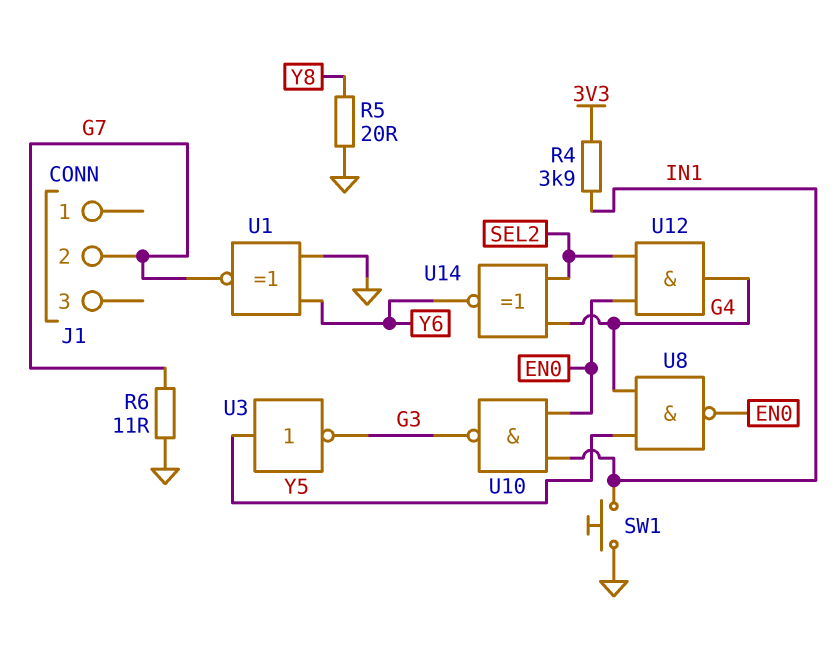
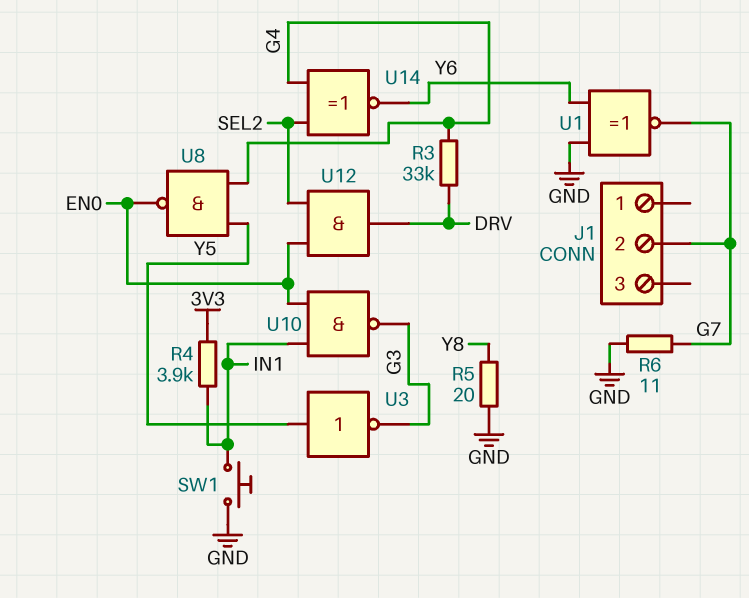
R3: none -> 33k (DRV, G4)
U12: AND (in EN0, in SEL2, out G4) -> AND (in EN0, in SEL2, out DRV)

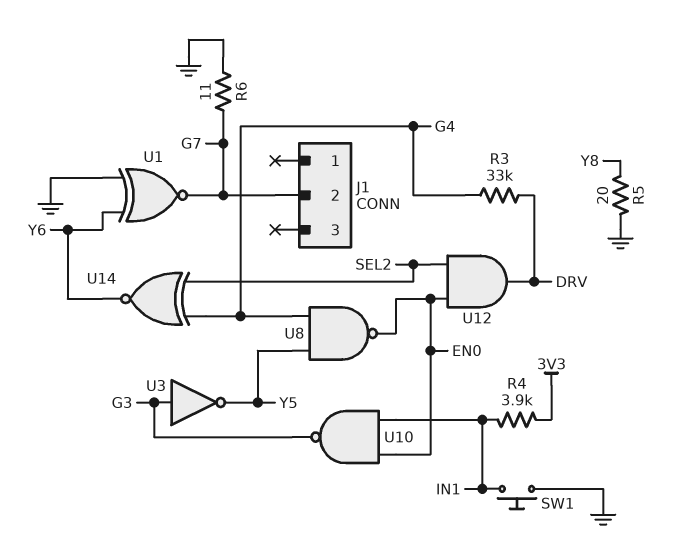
U3: NOT (in Y5, out G3) -> NOT (in G3, out Y5)

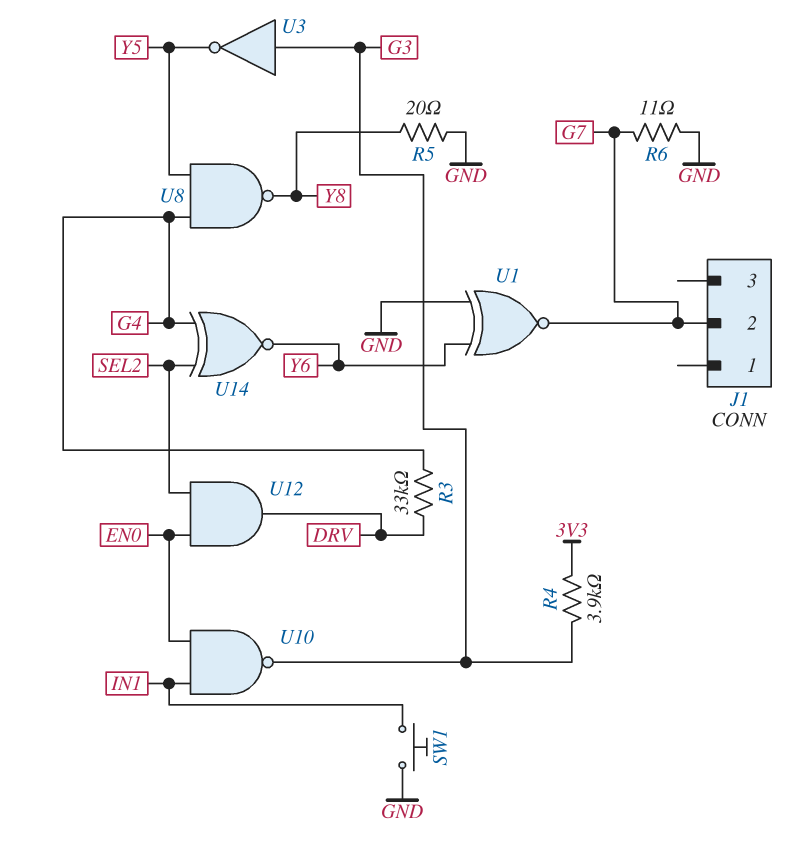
R4: 3.9k (3V3, IN1) -> 3.9k (3V3, G3)
U8: NAND (in G4, in Y5, out EN0) -> NAND (in G4, in Y5, out Y8)

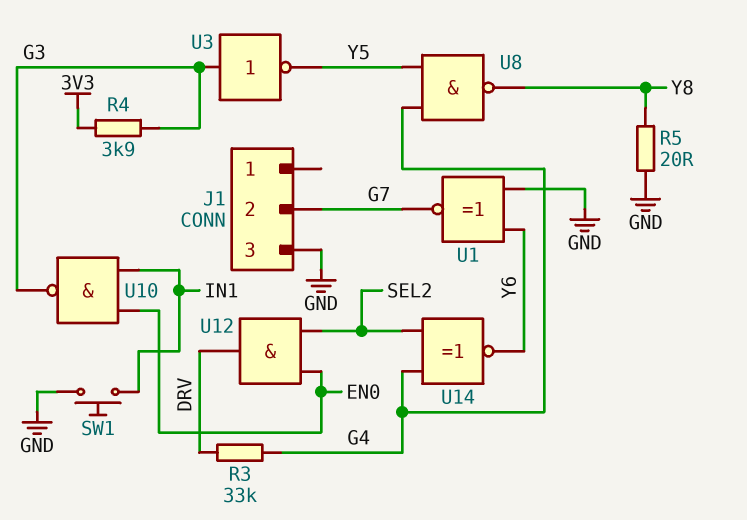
J1 pin 3: none -> GND
R6: 11 (G7, GND) -> none

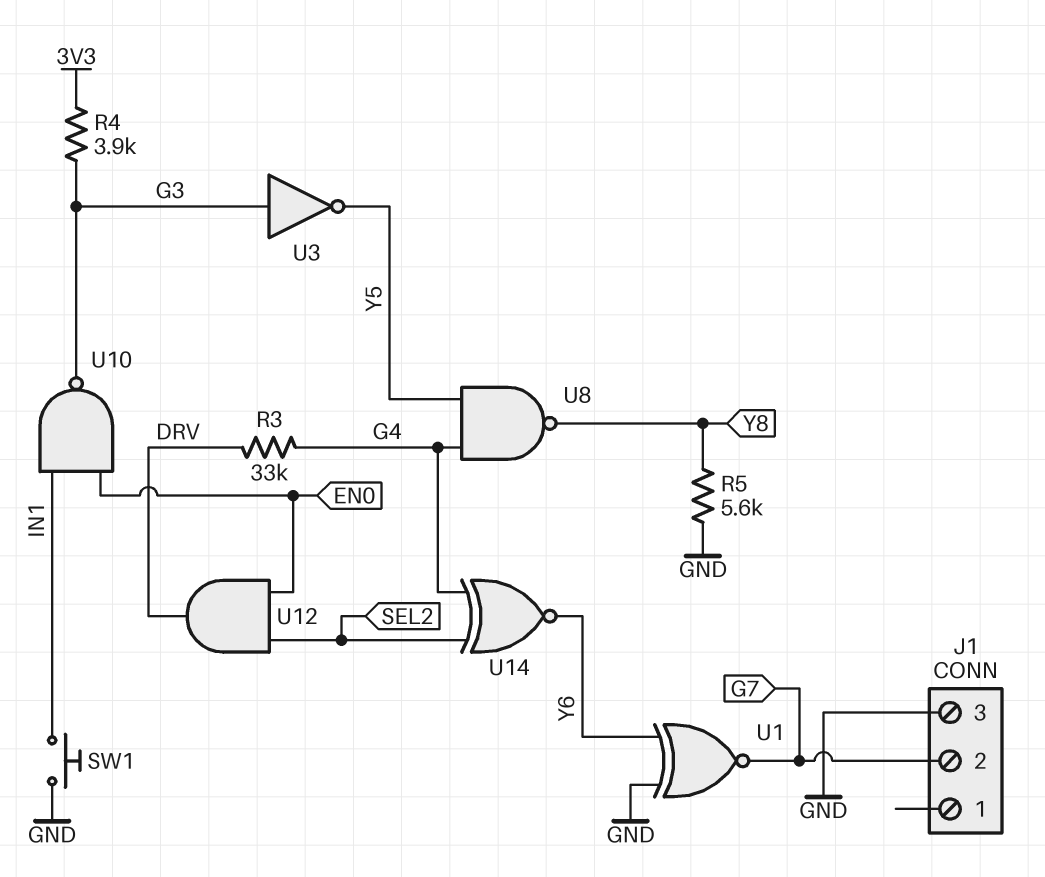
R5: 20 (GND, Y8) -> 5.6k (GND, Y8)

